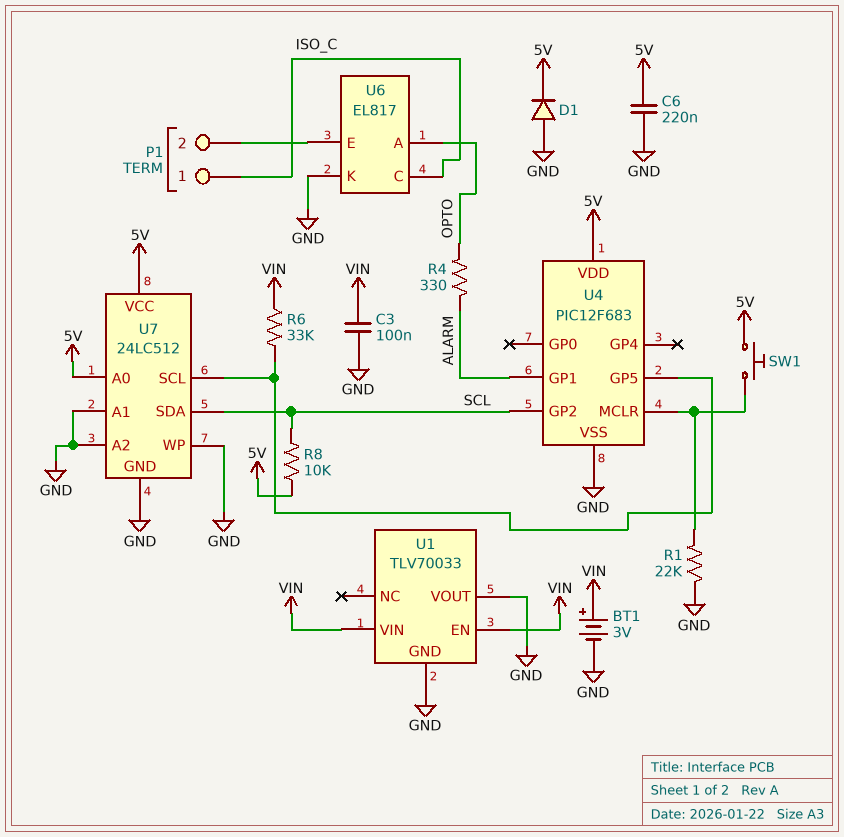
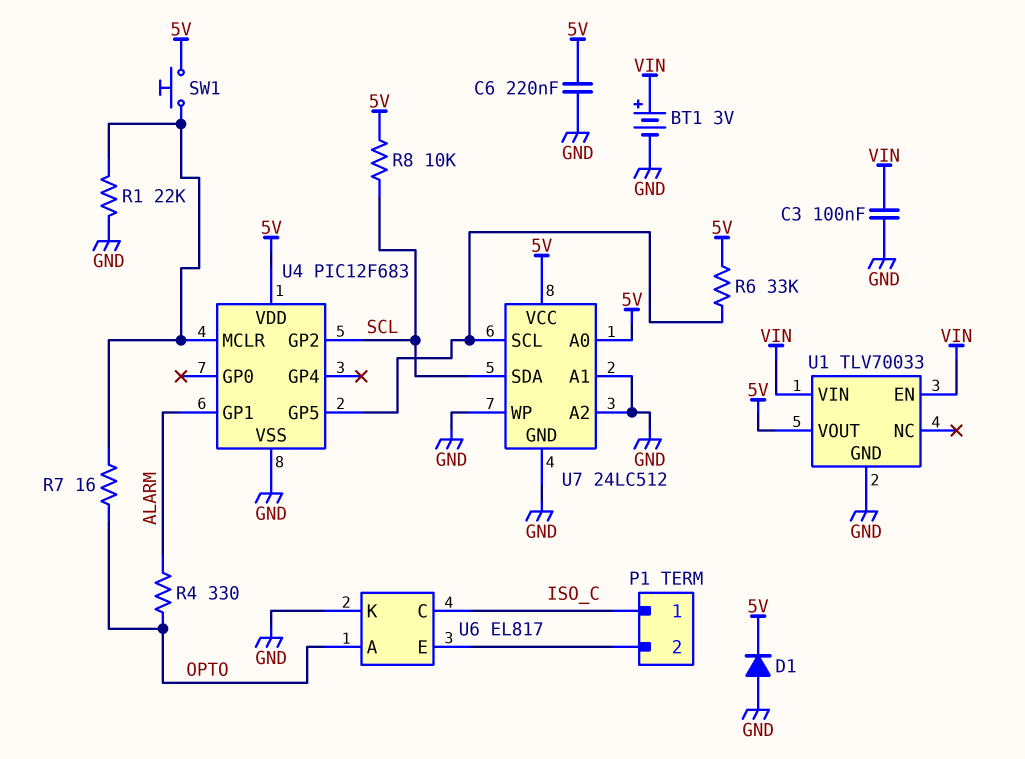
R6: 33k (U4/GP5, VIN) -> 33k (5V, U4/GP5)
R7: none -> 16 (OPTO, U4/MCLR)
U1 pin VOUT: GND -> 5V

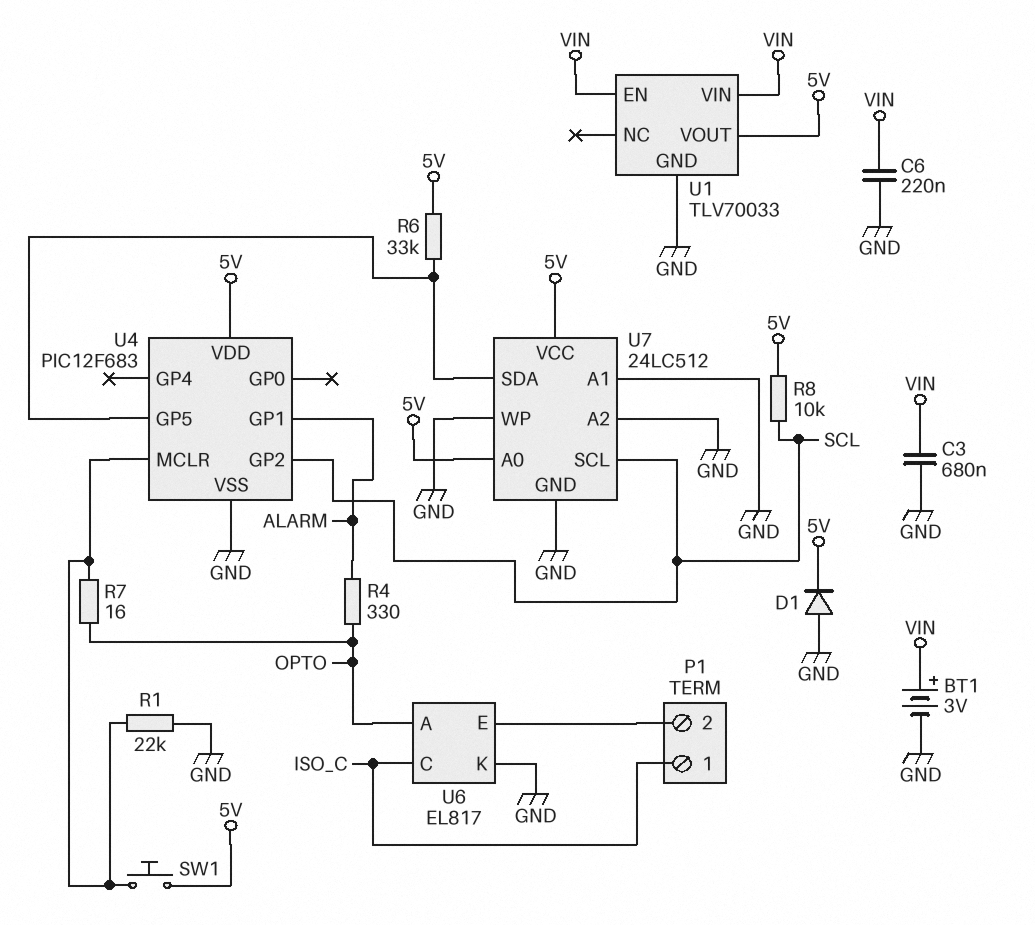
C3: 100nF (GND, VIN) -> 680nF (GND, VIN)
C6: 220nF (5V, GND) -> 220nF (GND, VIN)
U7 pin SCL: U4/GP5 -> SCL
U7 pin SDA: SCL -> U4/GP5

